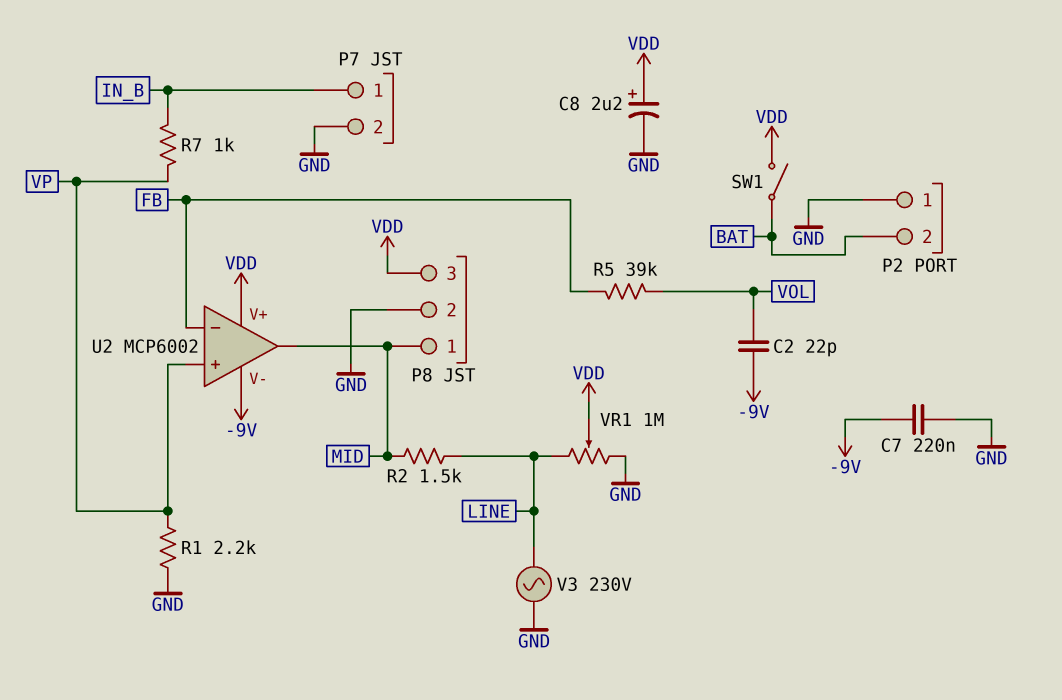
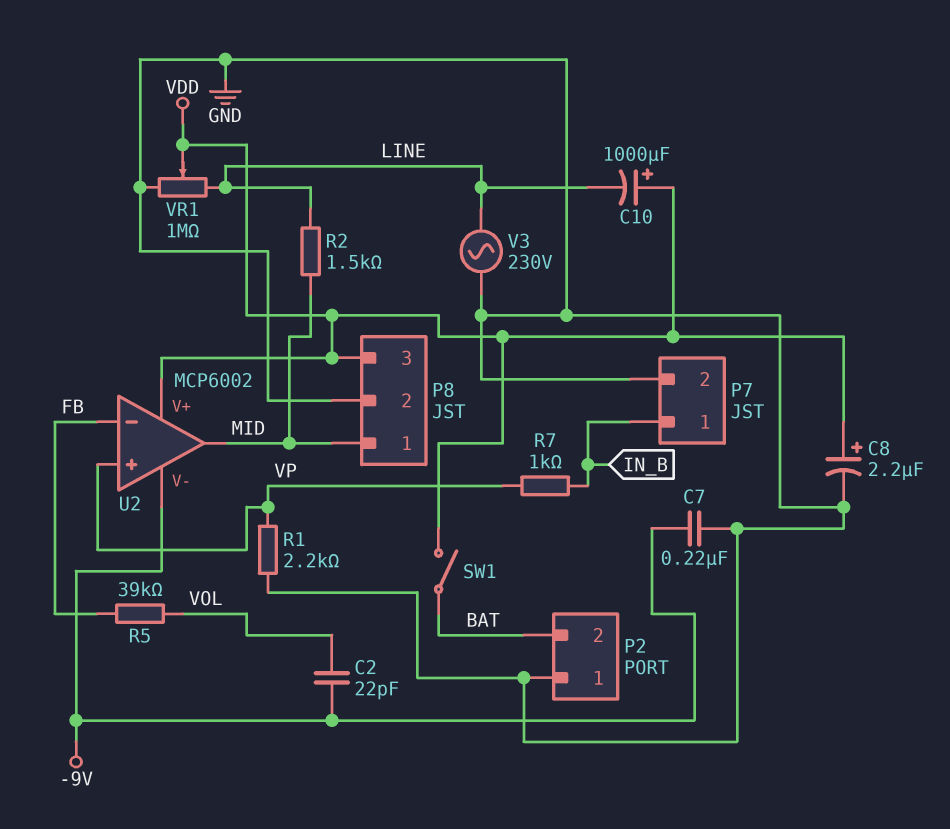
C10: none -> 1000uF (plus VDD, minus LINE)

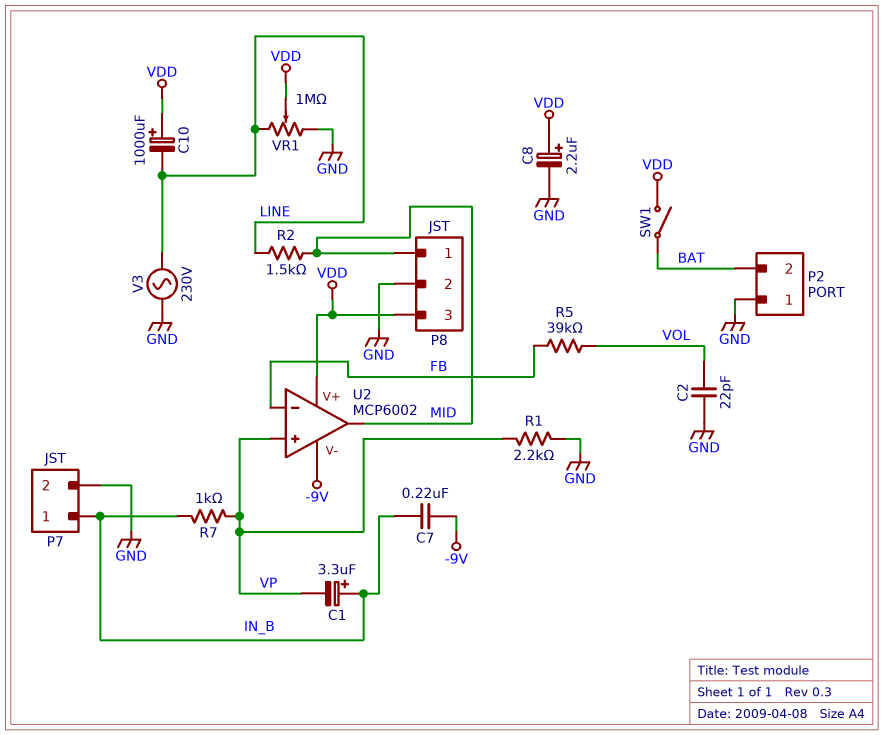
C1: none -> 3.3uF (plus IN_B, minus VP)
C2: 22pF (-9V, VOL) -> 22pF (GND, VOL)
C7: 220nF (-9V, GND) -> 220nF (-9V, IN_B)

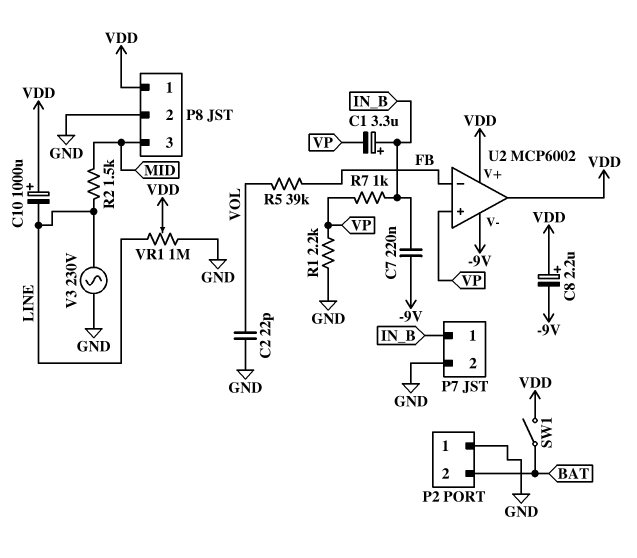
C8: 2.2uF (plus VDD, minus GND) -> 2.2uF (plus VDD, minus -9V)
P8 pin 1: MID -> VDD
P8 pin 3: VDD -> MID
U2 pin out: MID -> VDD

